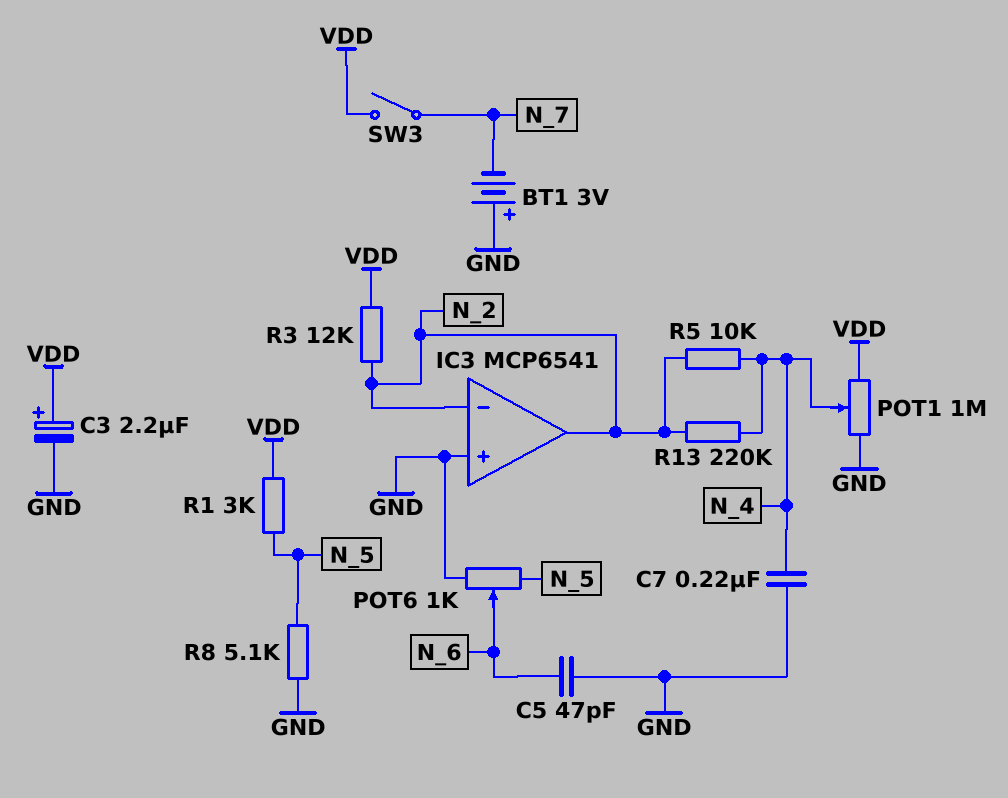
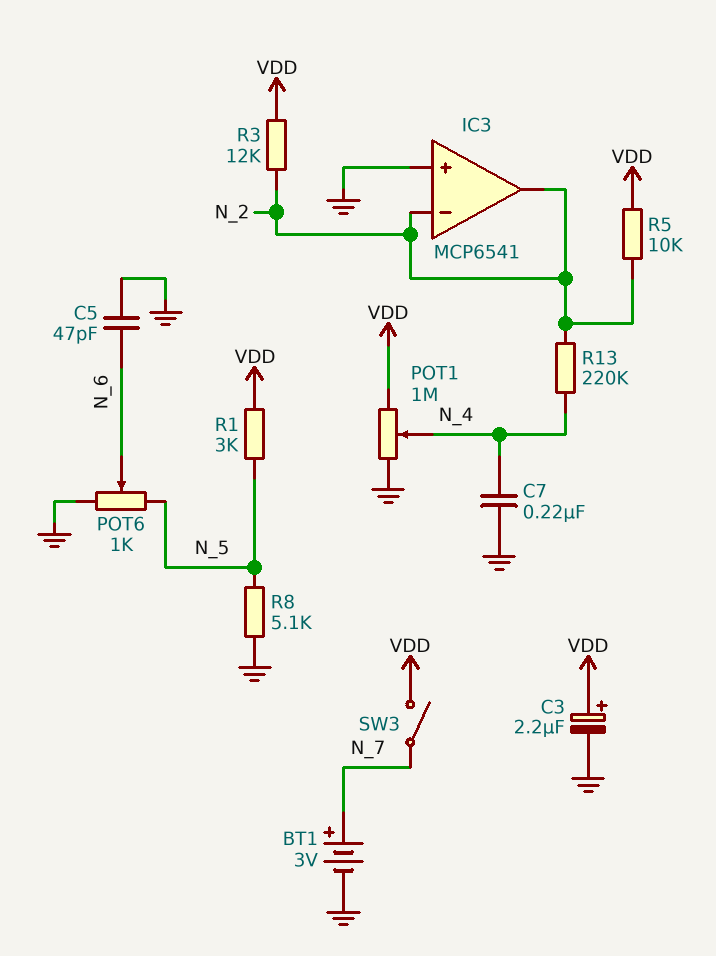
BT1: 3V (plus GND, minus N_7) -> 3V (plus N_7, minus GND)
R5: 10k (N_2, N_4) -> 10k (N_2, VDD)

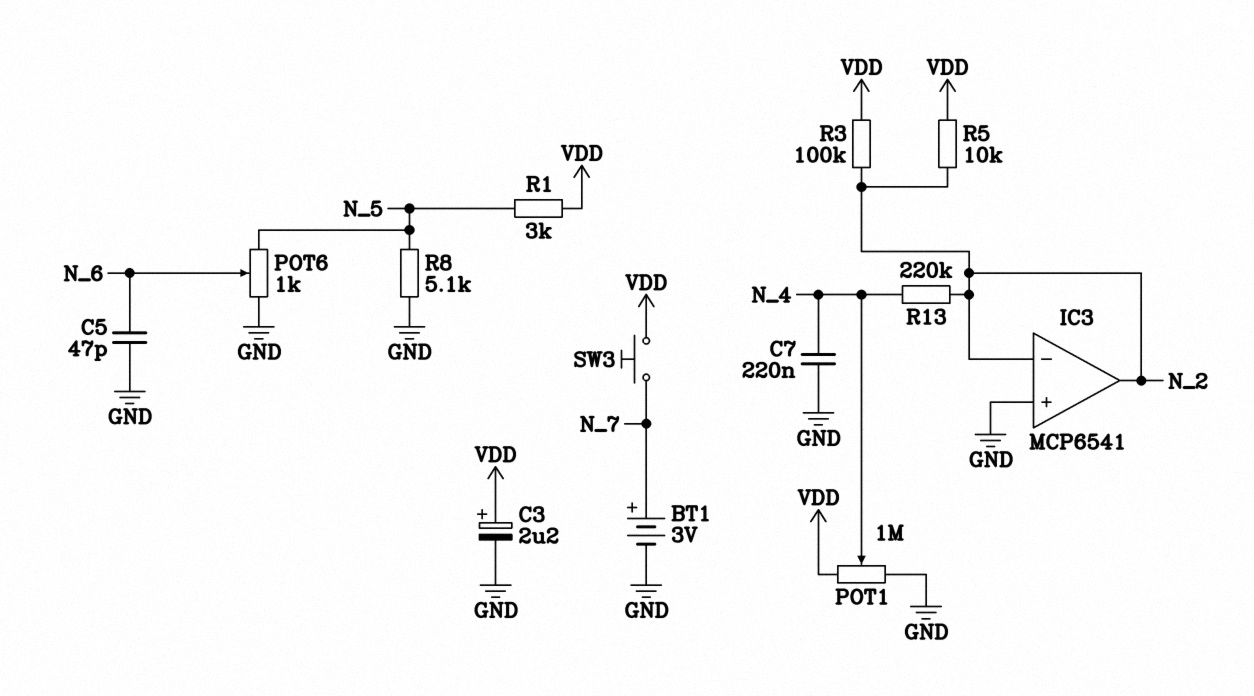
R3: 12k (N_2, VDD) -> 100k (N_2, VDD)
SW3: switch (N_7, VDD) -> button (N_7, VDD)

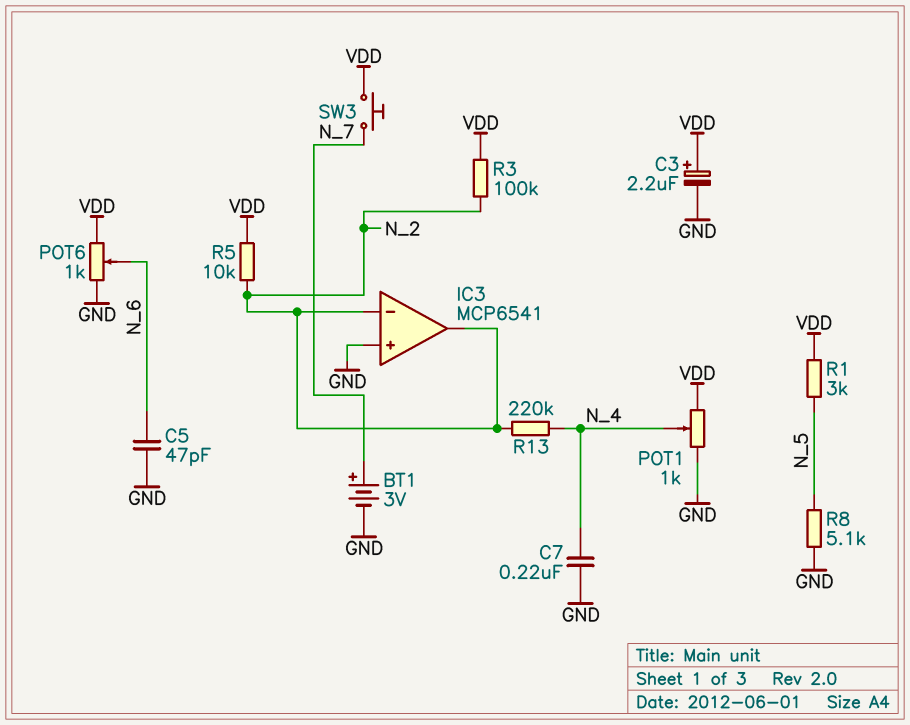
POT1: 1M (GND, VDD, wiper N_4) -> 1k (GND, VDD, wiper N_4)
POT6: 1k (GND, N_5, wiper N_6) -> 1k (GND, VDD, wiper N_6)

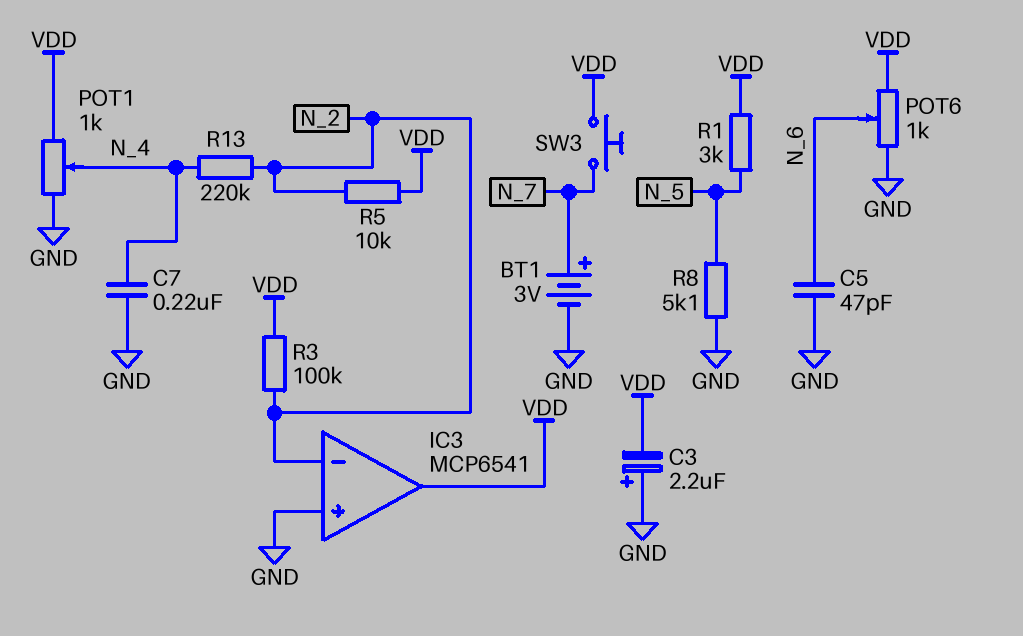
C3: 2.2uF (plus VDD, minus GND) -> 2.2uF (plus GND, minus VDD)
IC3 pin out: N_2 -> VDD

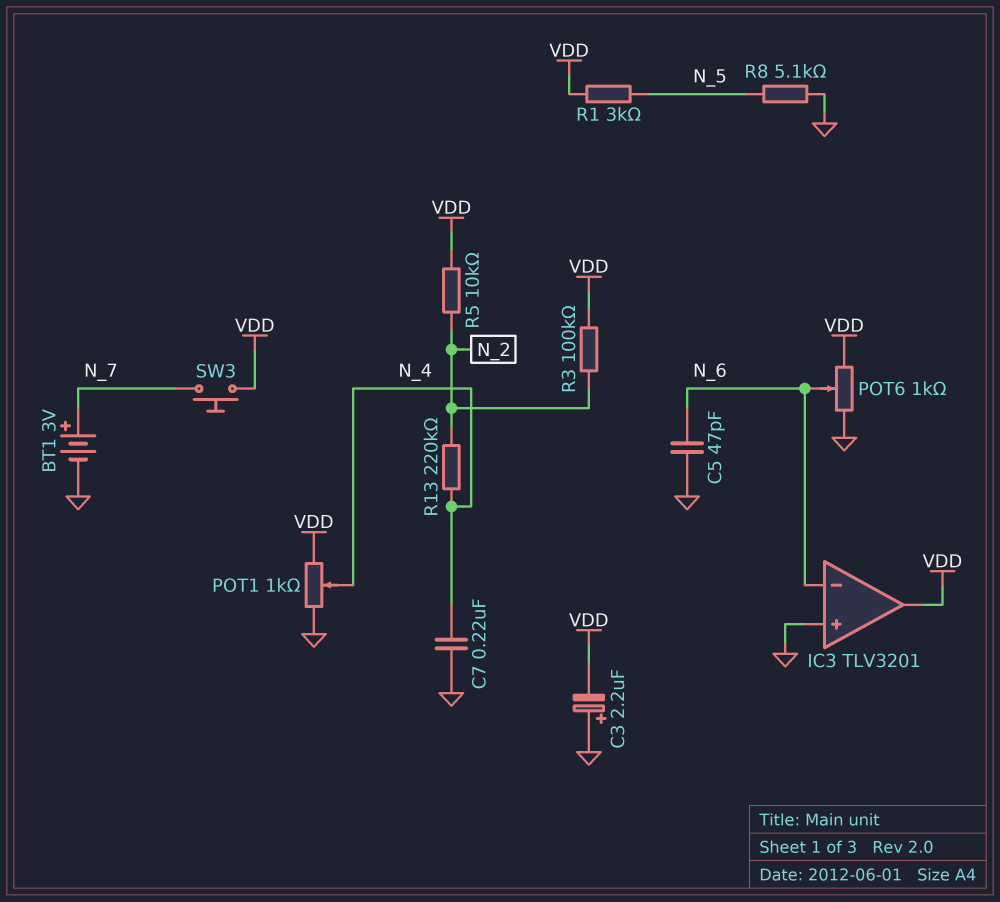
IC3: MCP6541 -> TLV3201
IC3 pin in-: N_2 -> N_6

